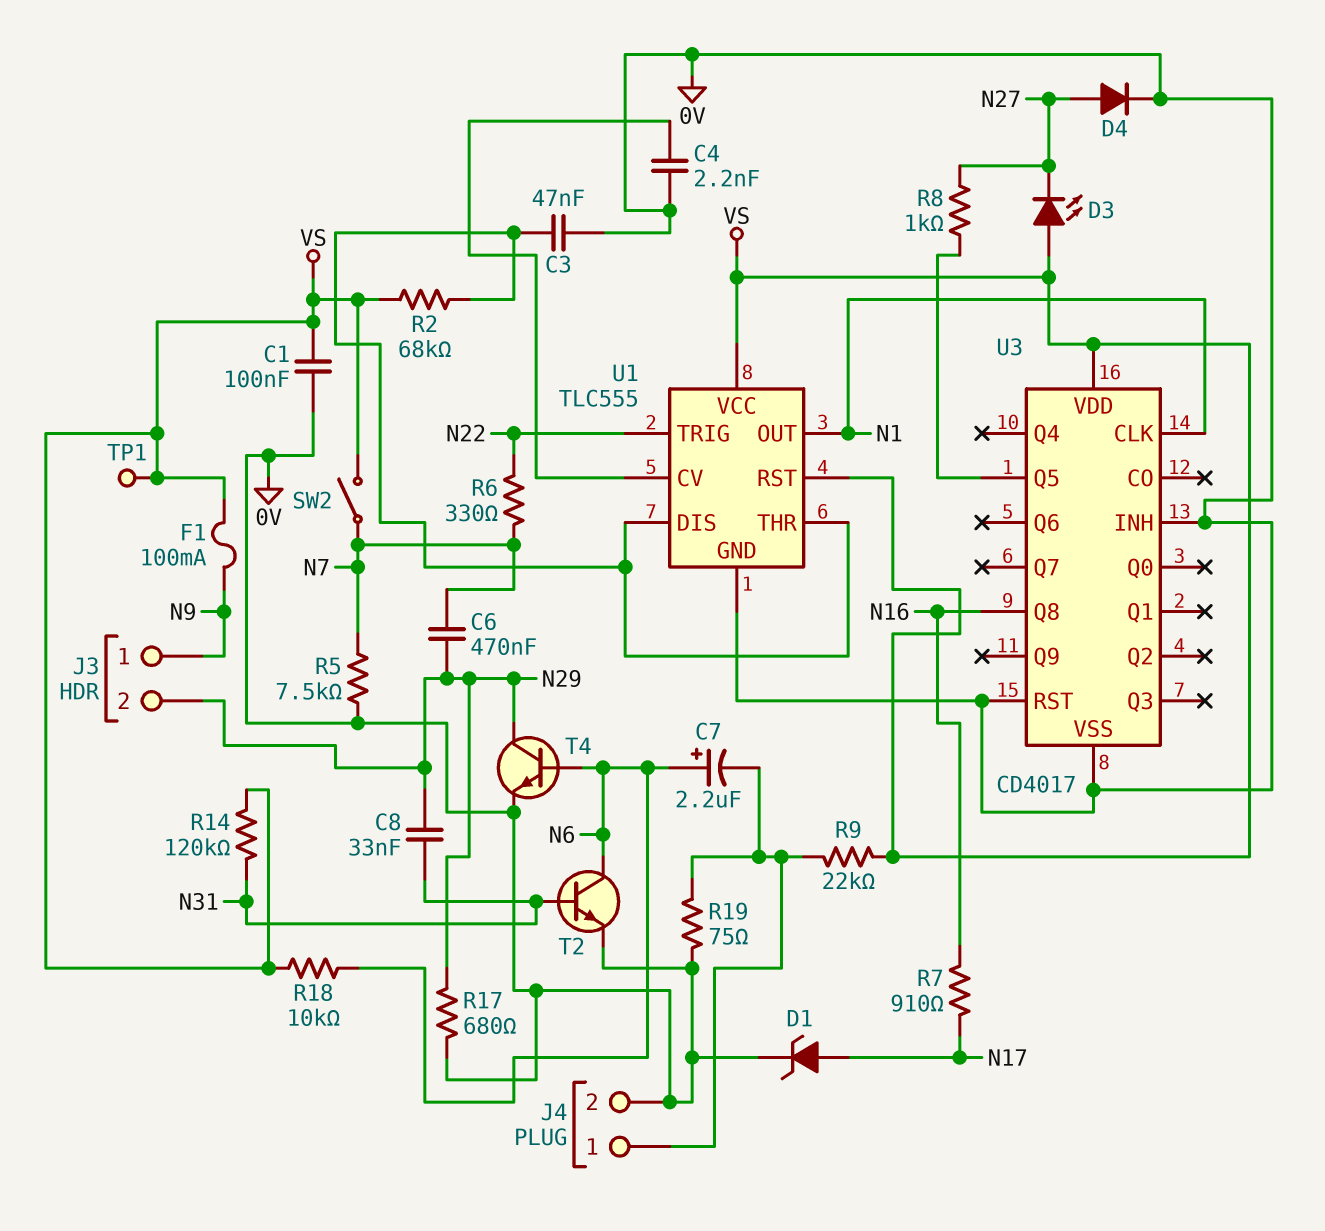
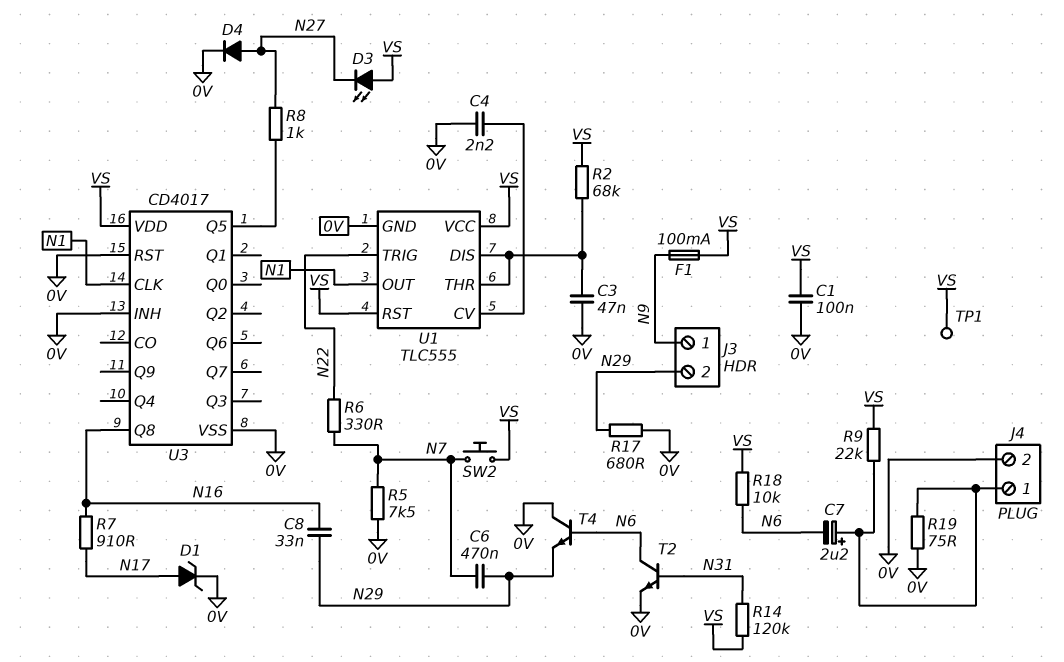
C7: 2.2uF (plus N6, minus J4/1) -> 2.2uF (plus J4/1, minus N6)
C8: 33nF (N29, N31) -> 33nF (N16, N29)
SW2: switch (N7, VS) -> button (N7, VS)
T4: NPN (B N6, C N29, E 0V) -> NPN (B N6, C 0V, E N29)

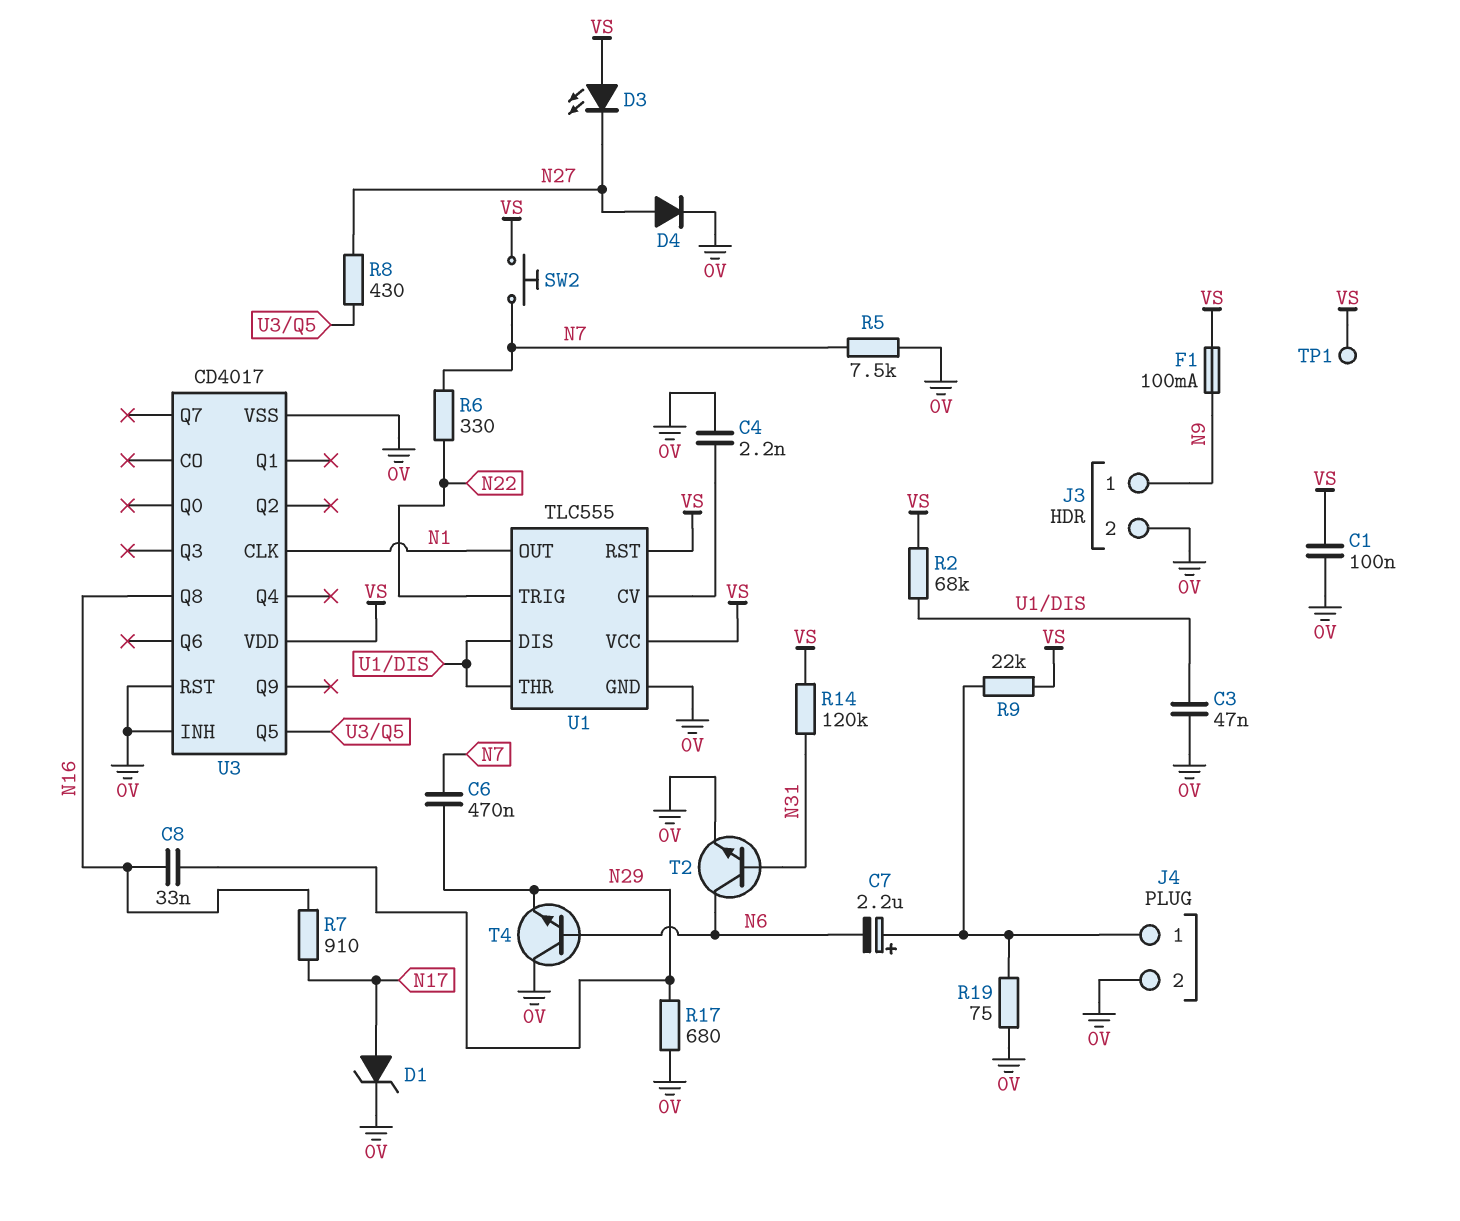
J3 pin 2: N29 -> 0V
R8: 1k (N27, U3/Q5) -> 430 (N27, U3/Q5)
R18: 10k (N6, VS) -> none

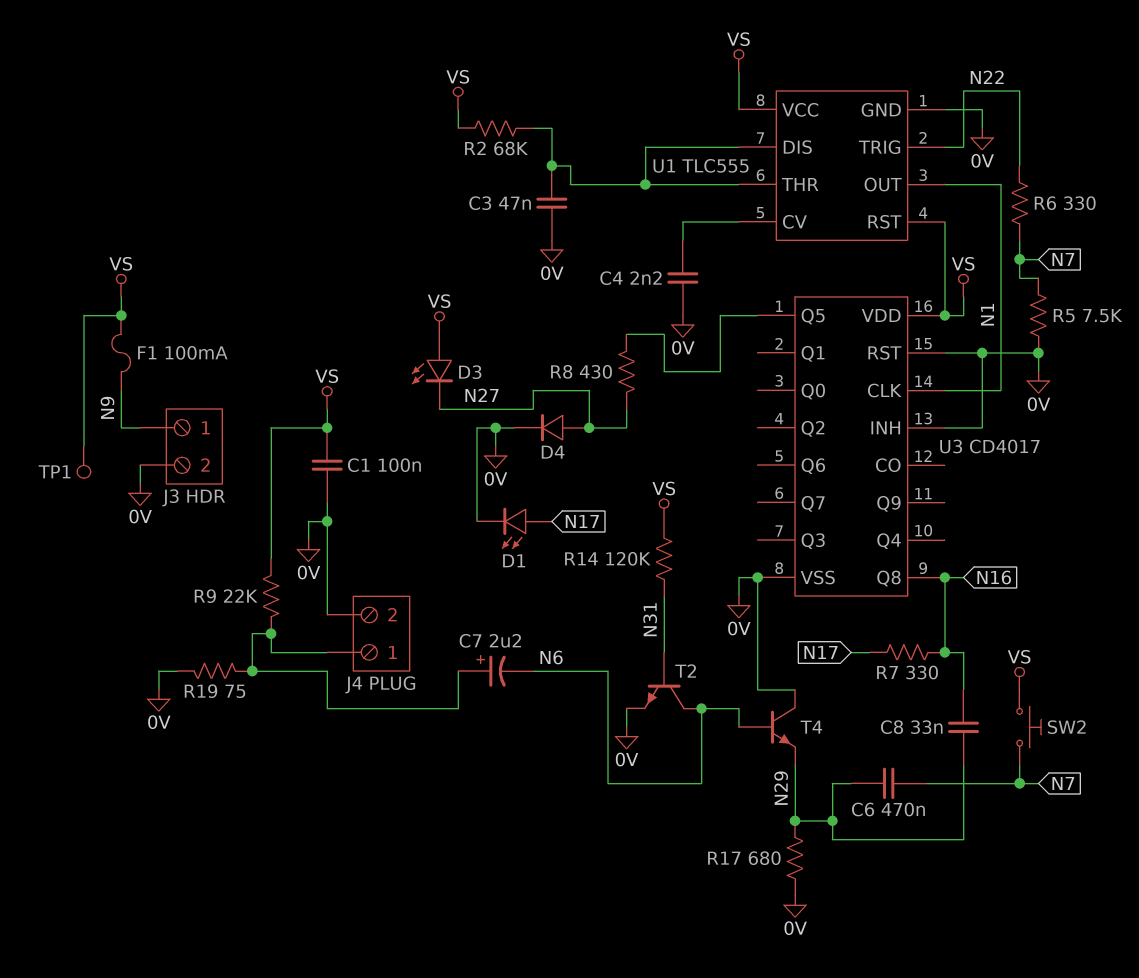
D1: zener (A N17, K 0V) -> LED (A N17, K 0V)
R7: 910 (N16, N17) -> 330 (N16, N17)

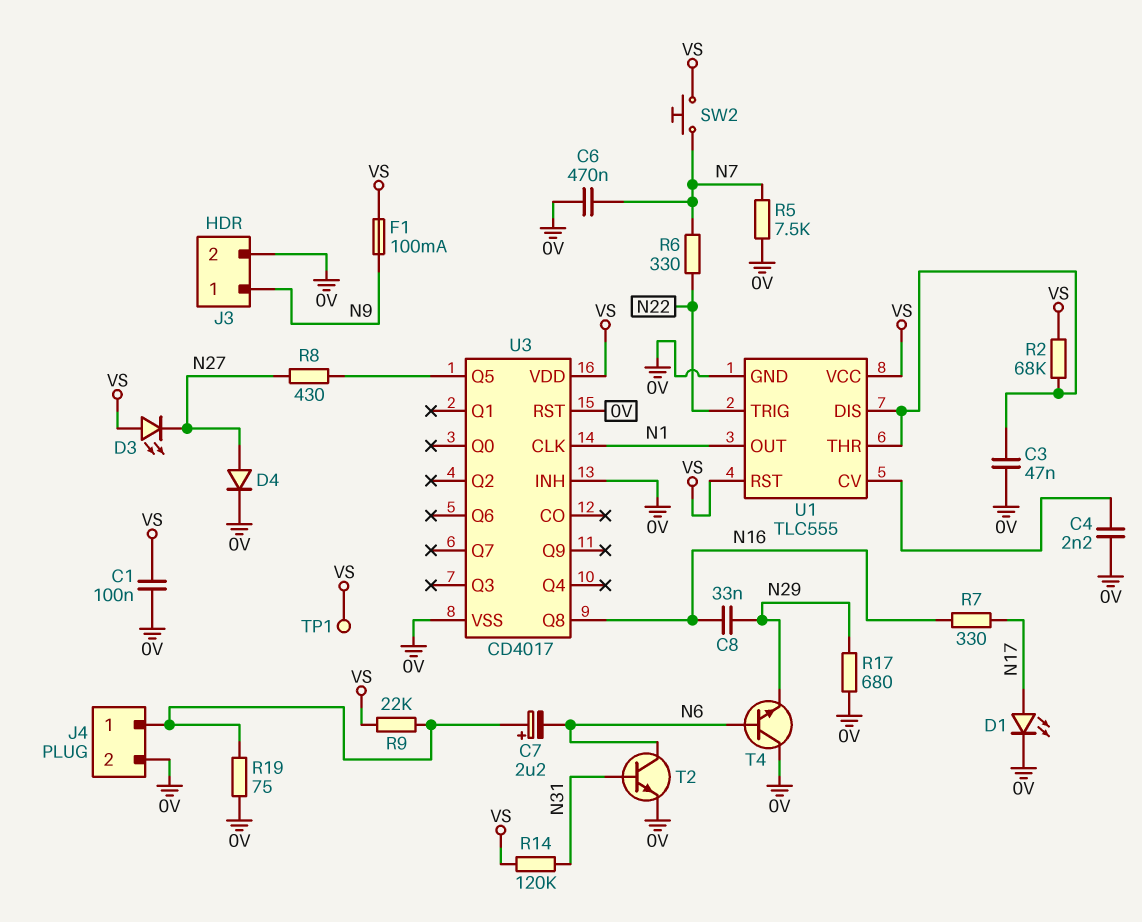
C6: 470nF (N7, N29) -> 470nF (0V, N7)

